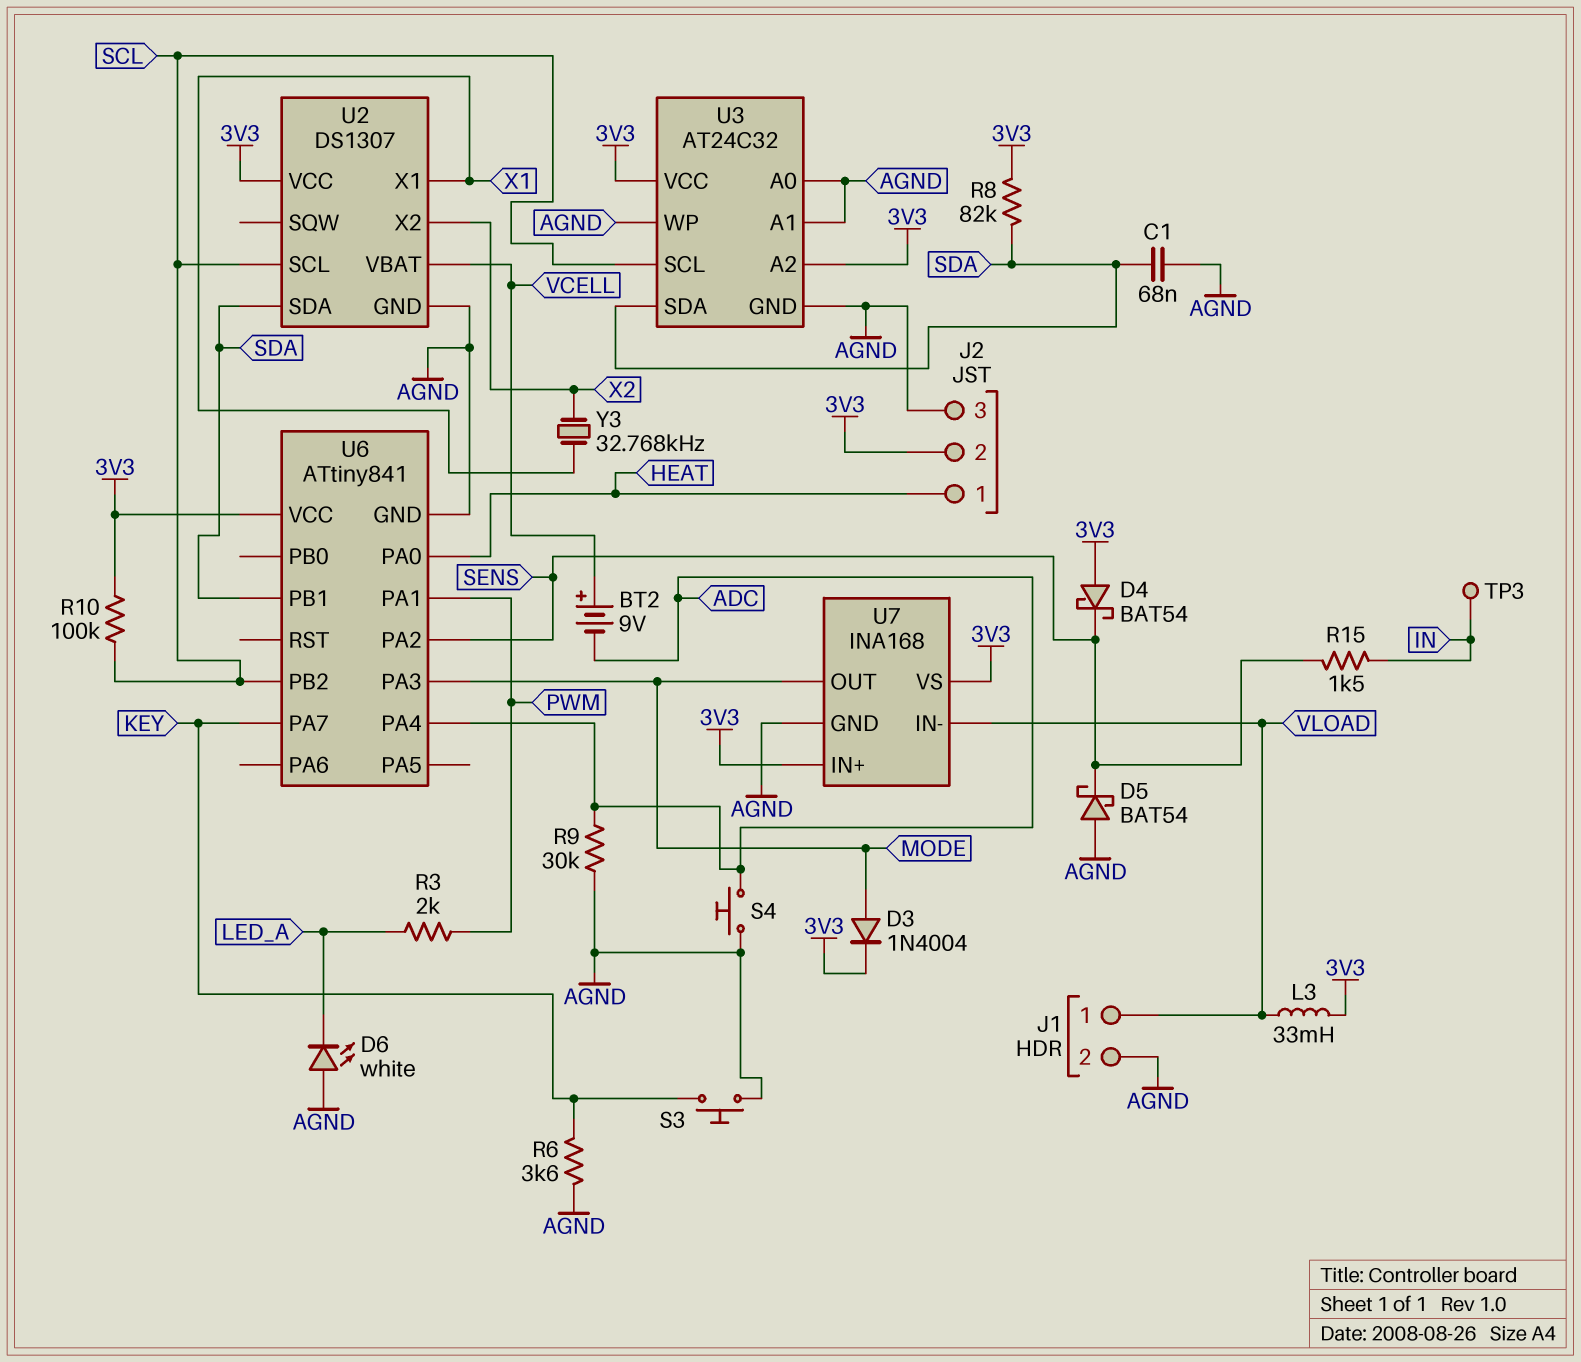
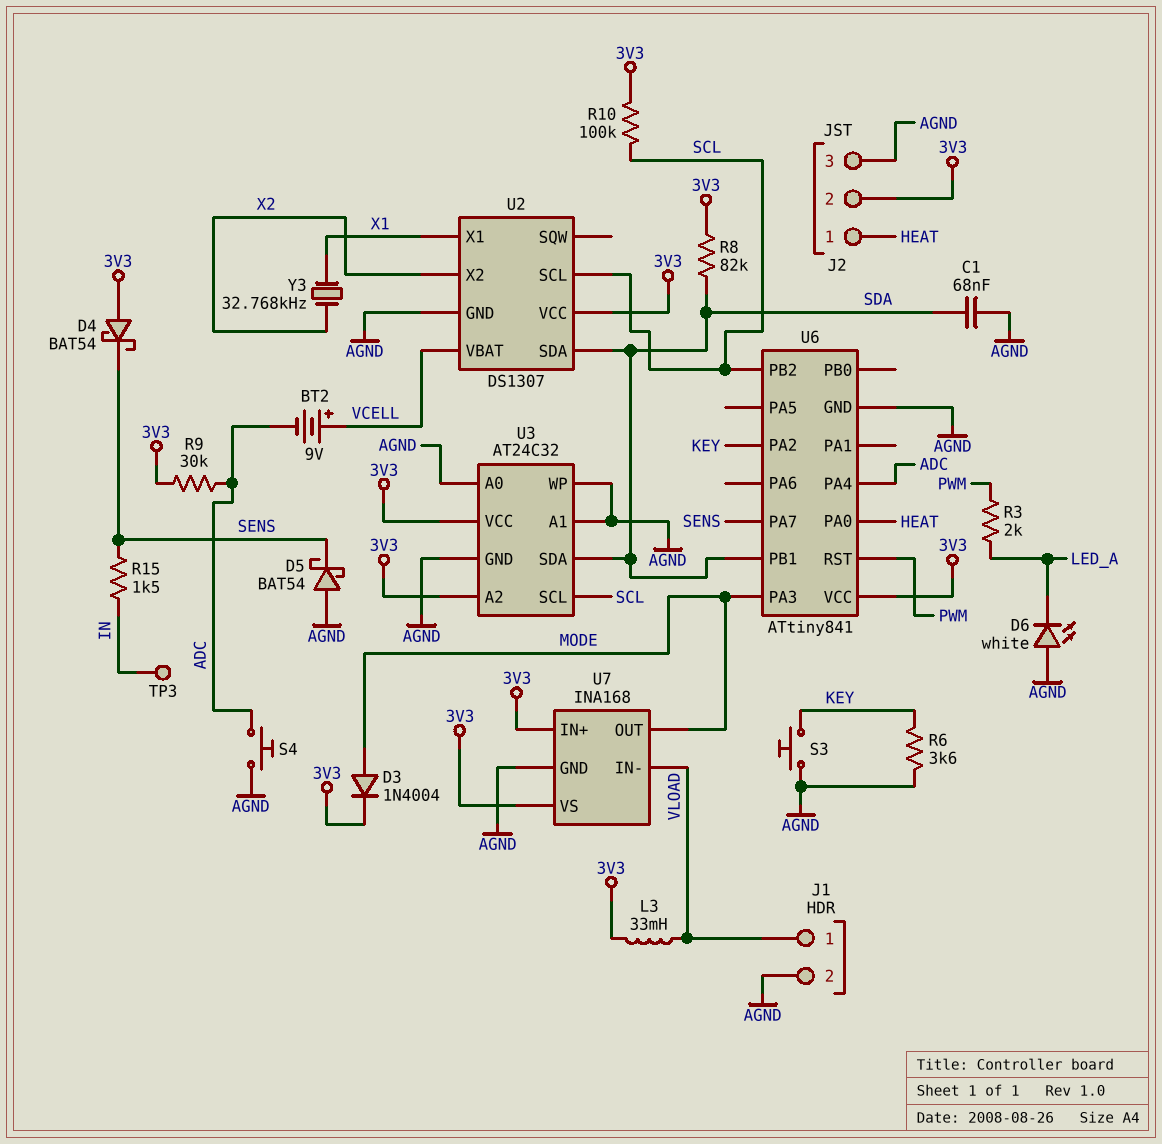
R9: 30k (ADC, AGND) -> 30k (3V3, ADC)
U6 pin PA1: PWM -> none
U6 pin PA2: SENS -> KEY
U6 pin PA7: KEY -> SENS
U6 pin RST: none -> PWM

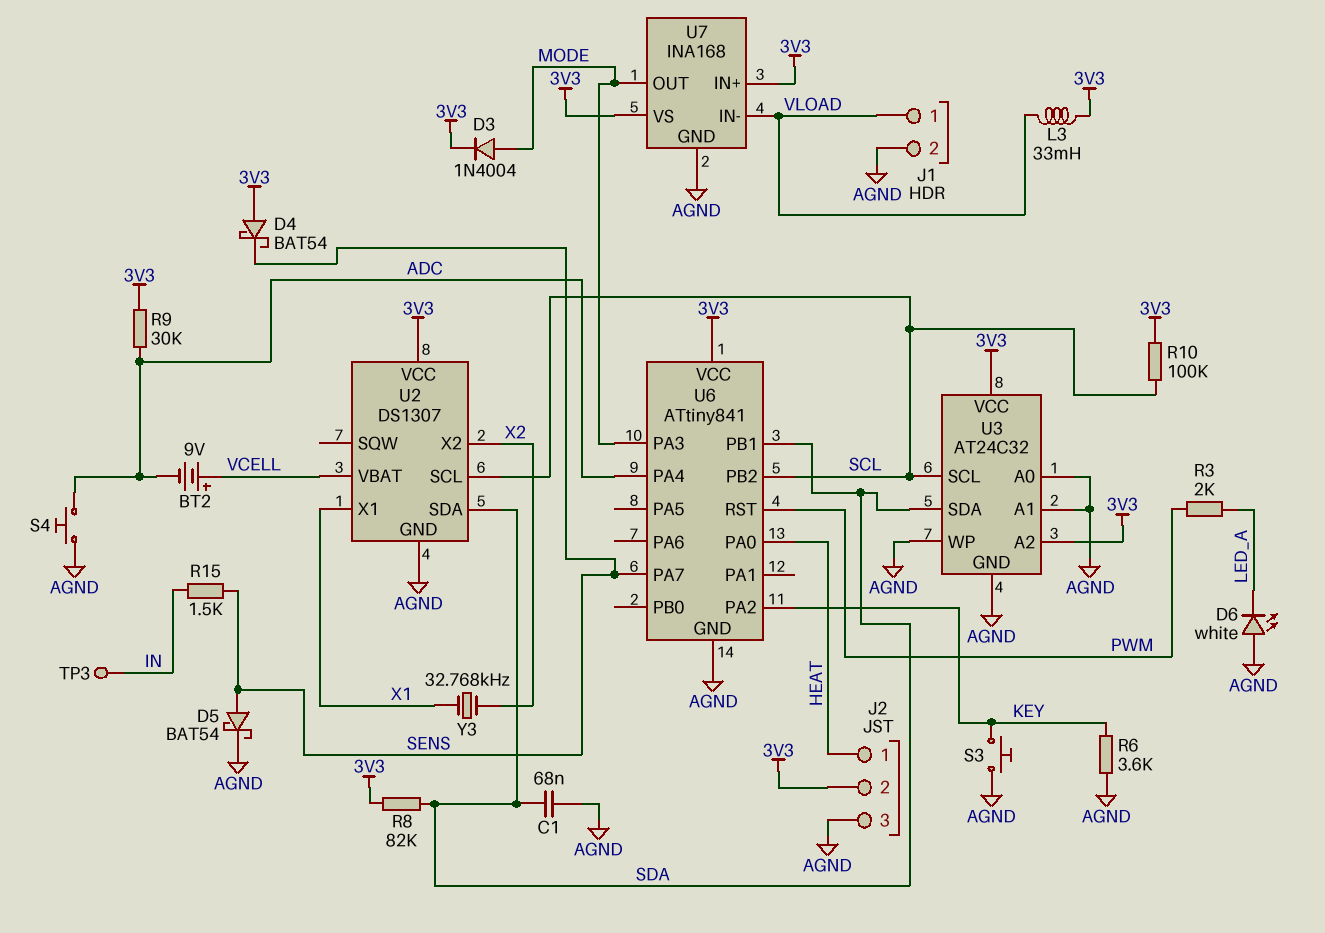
D5: schottky BAT54 (A AGND, K SENS) -> schottky BAT54 (A SENS, K AGND)

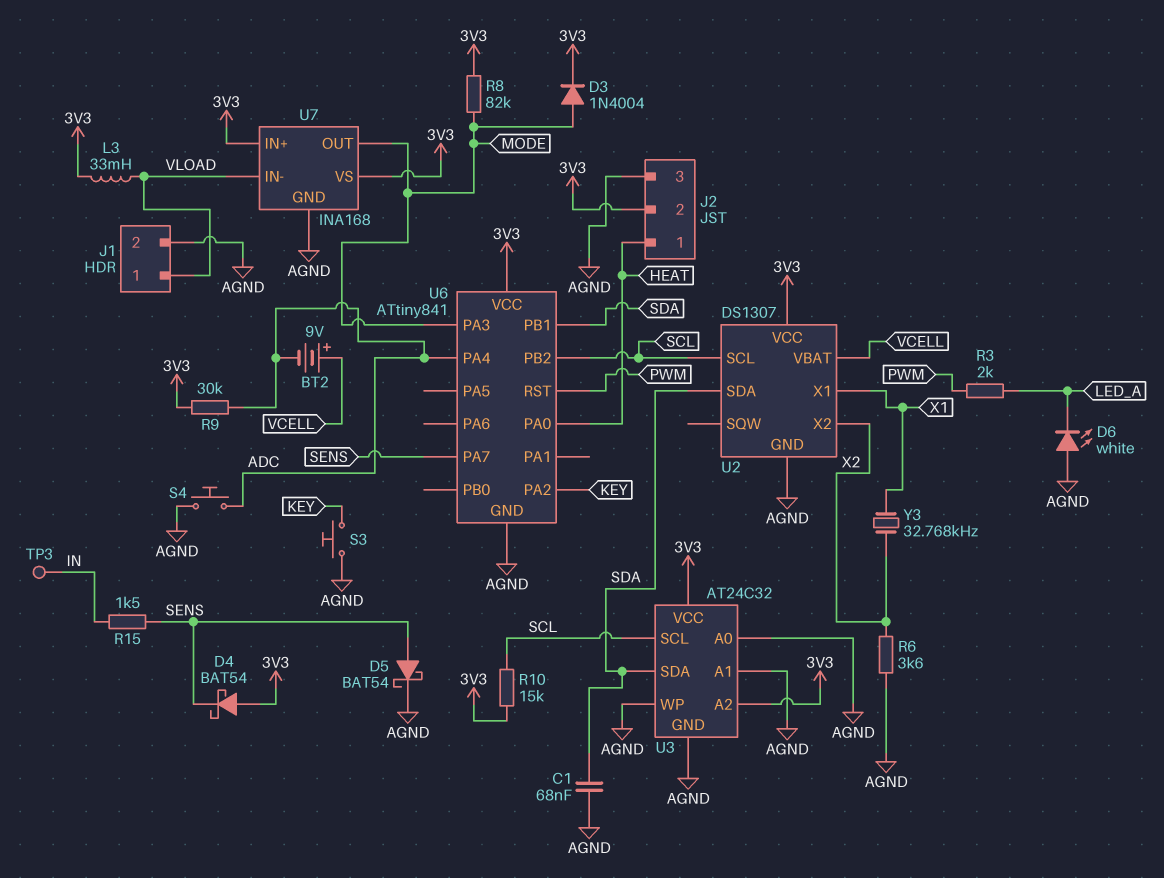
R6: 3.6k (AGND, KEY) -> 3.6k (AGND, X2)
R8: 82k (3V3, SDA) -> 82k (3V3, MODE)
R10: 100k (3V3, SCL) -> 15k (3V3, SCL)

